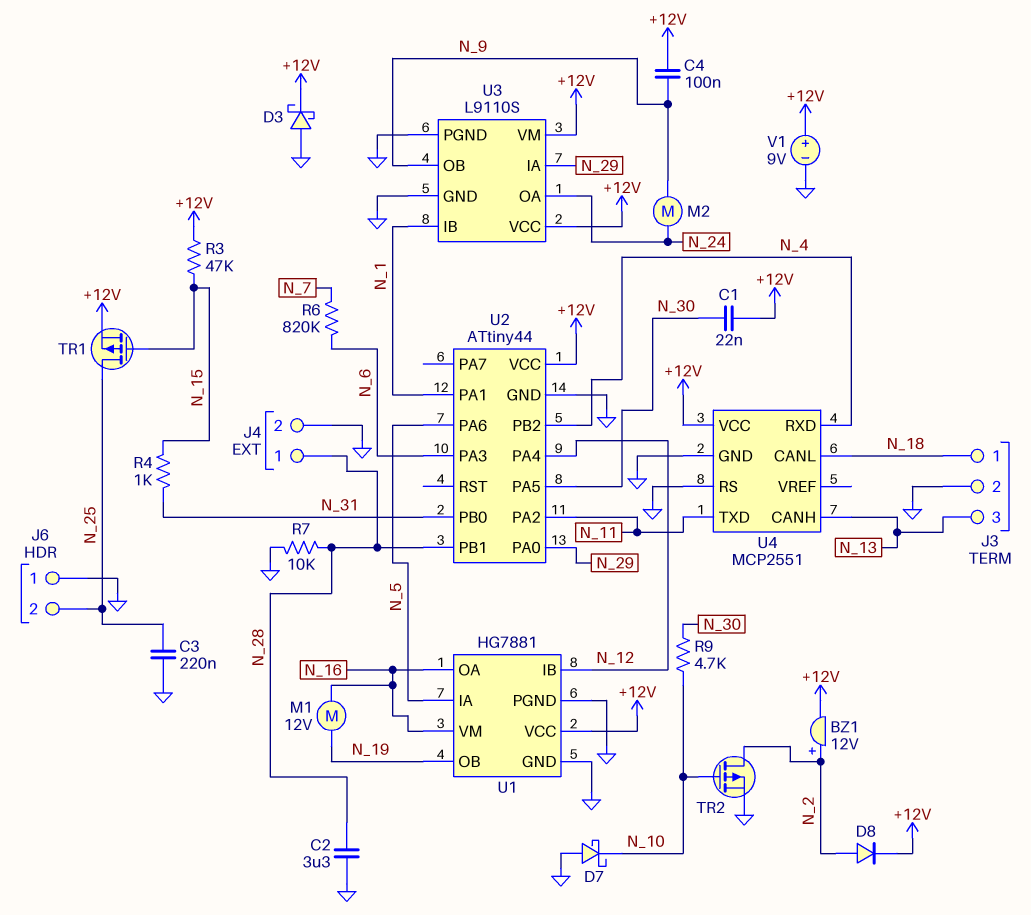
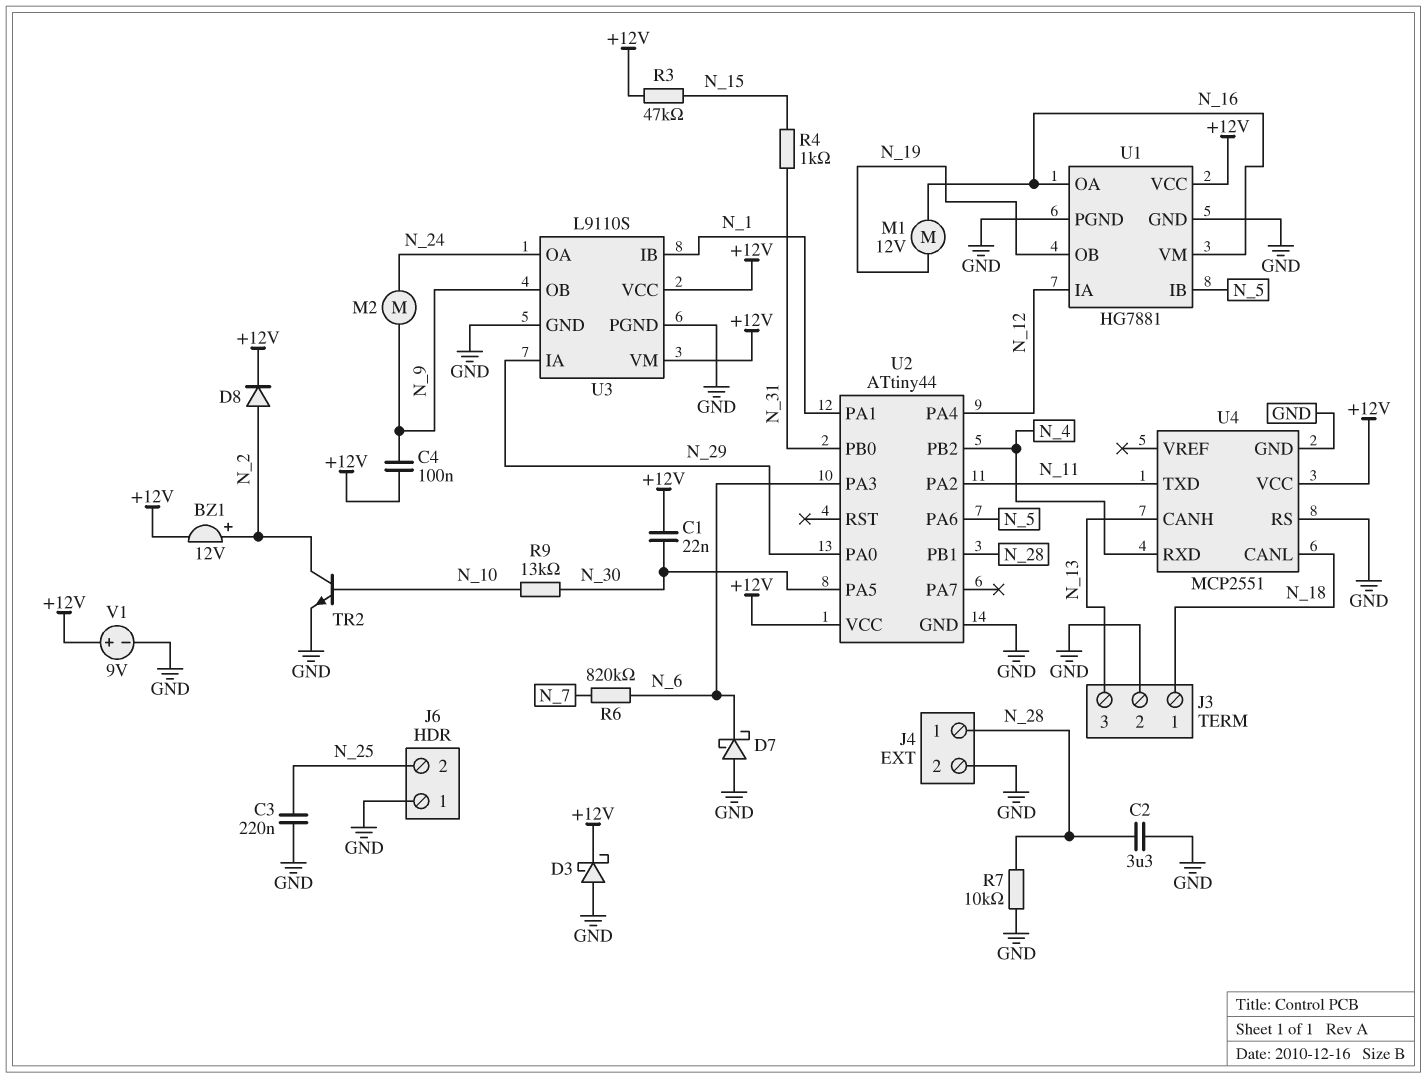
D7: schottky (A GND, K N_10) -> schottky (A GND, K N_6)
R9: 4.7k (N_10, N_30) -> 13k (N_10, N_30)
TR1: PMOS (G N_15, D N_25, S +12V) -> none
TR2: PMOS (G N_10, D N_2, S GND) -> NPN (B N_10, C N_2, E GND)
U1 pin IA: N_5 -> N_12
U1 pin IB: N_12 -> N_5

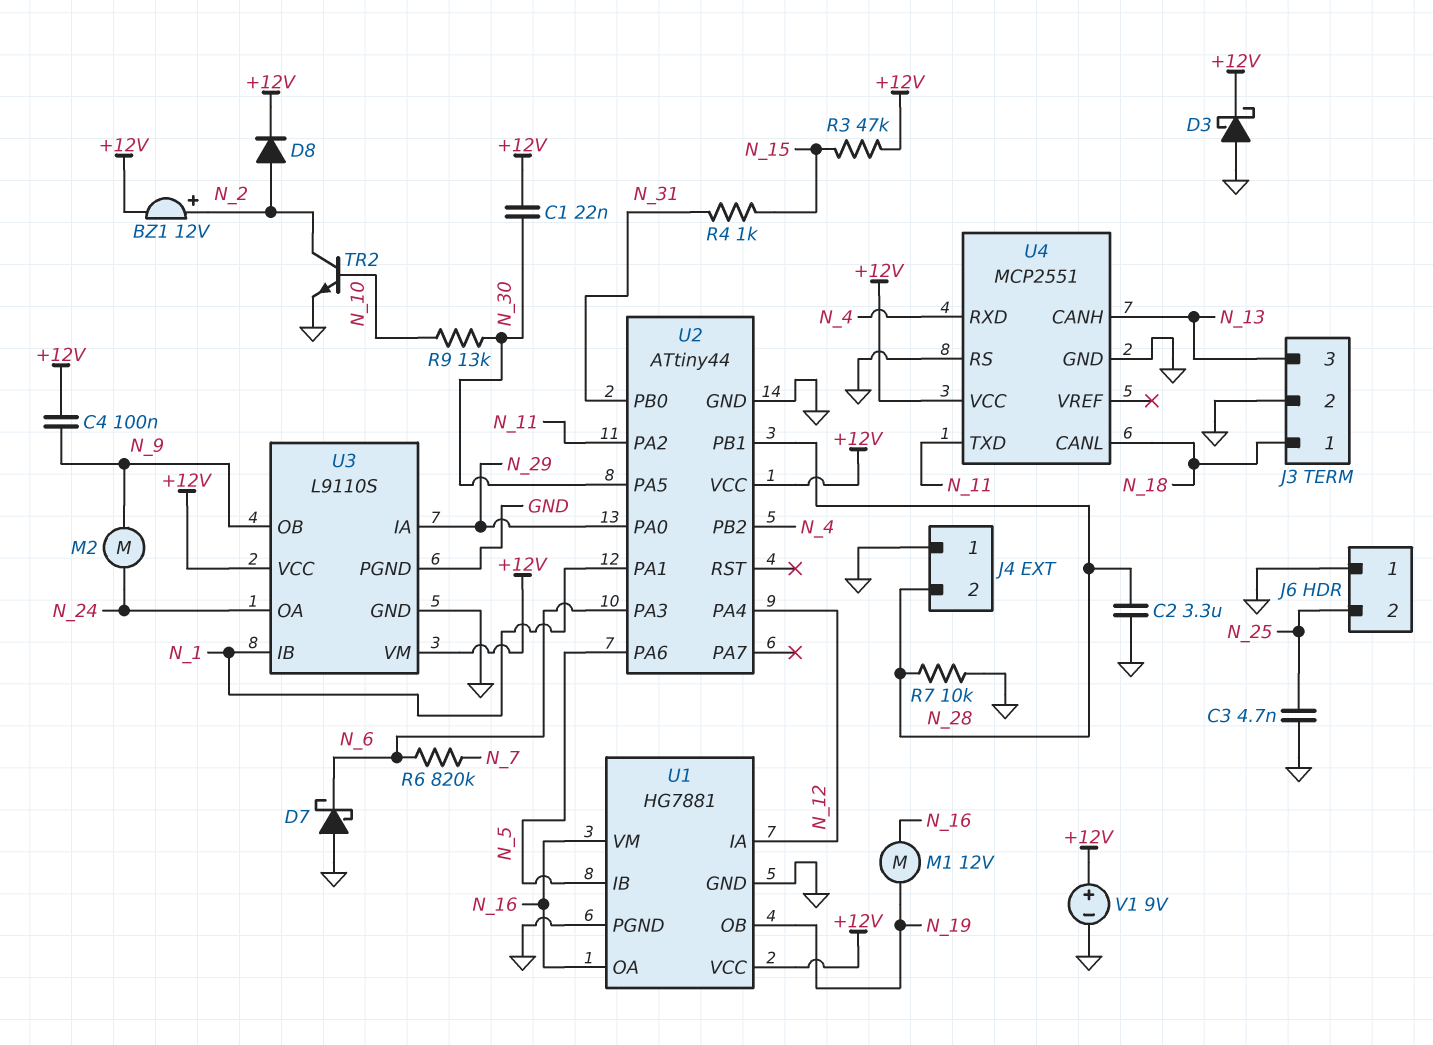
C3: 220nF (GND, N_25) -> 4.7nF (GND, N_25)
J4 pin 1: N_28 -> GND
J4 pin 2: GND -> N_28

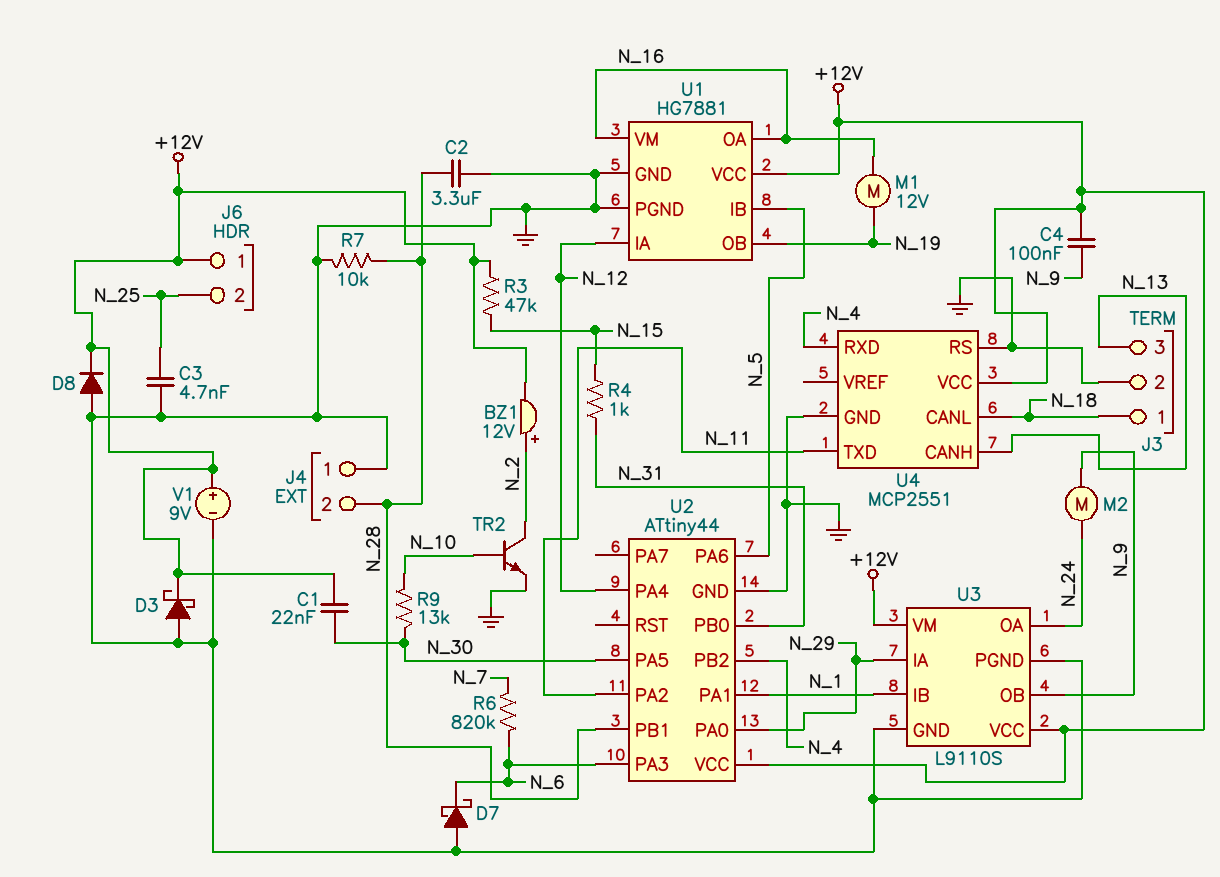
D8: diode (A N_2, K +12V) -> diode (A GND, K +12V)
J6 pin 1: GND -> +12V

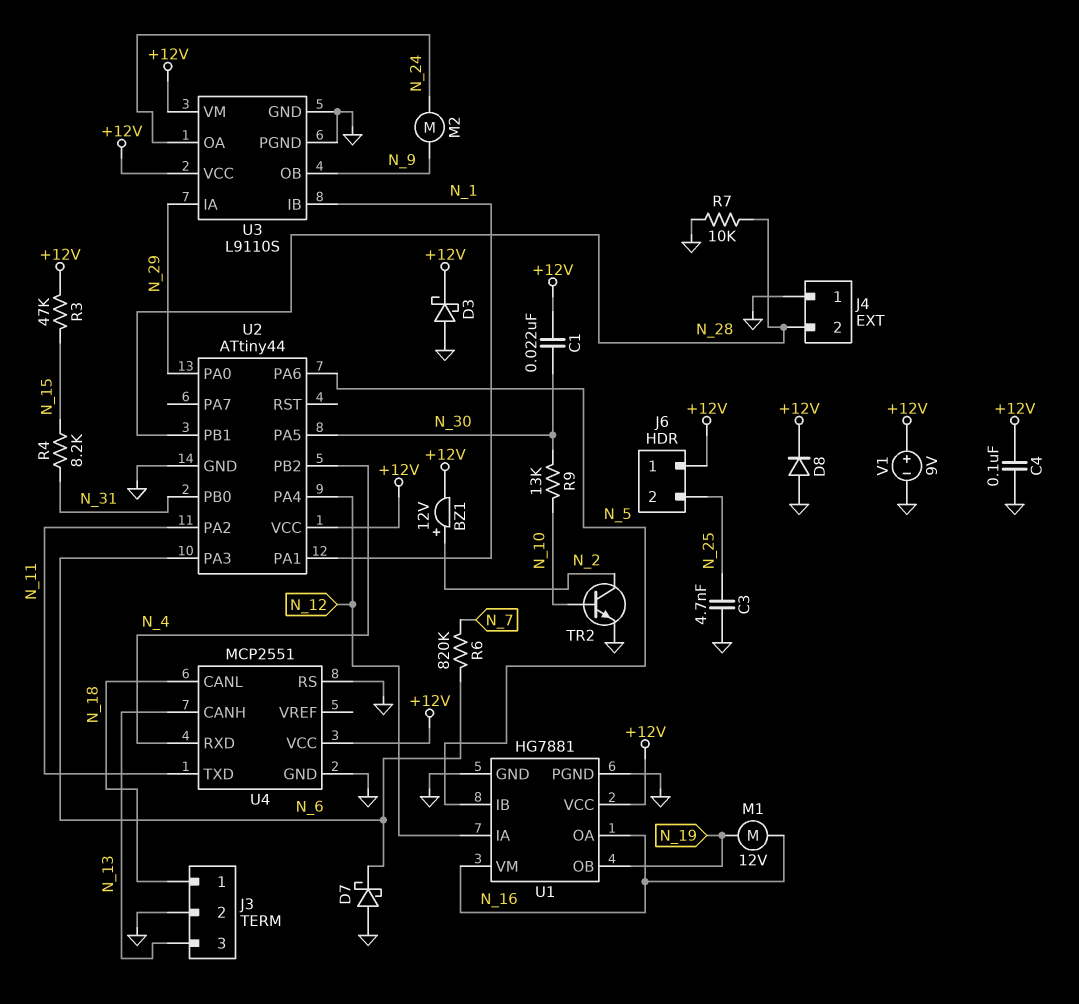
C2: 3.3uF (GND, N_28) -> none
C4: 100nF (+12V, N_9) -> 100nF (+12V, GND)
R4: 1k (N_15, N_31) -> 8.2k (N_15, N_31)

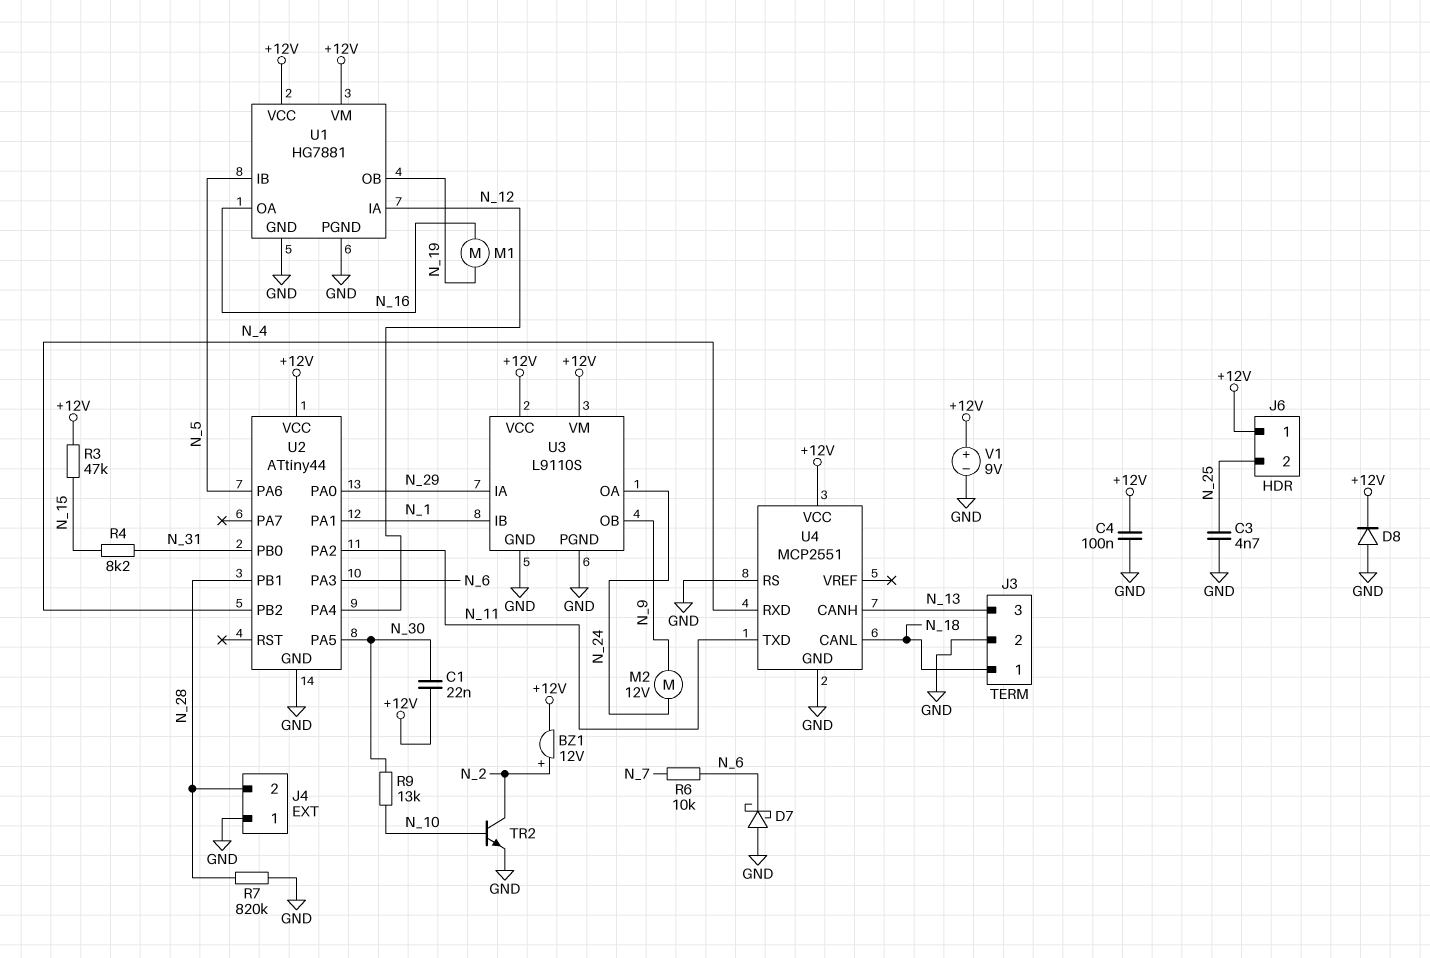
D3: schottky (A GND, K +12V) -> none
M1: motor 12V (N_16, N_19) -> motor (N_16, N_19)
M2: motor (N_9, N_24) -> motor 12V (N_9, N_24)
R6: 820k (N_6, N_7) -> 10k (N_6, N_7)
R7: 10k (GND, N_28) -> 820k (GND, N_28)
U1 pin VM: N_16 -> +12V

